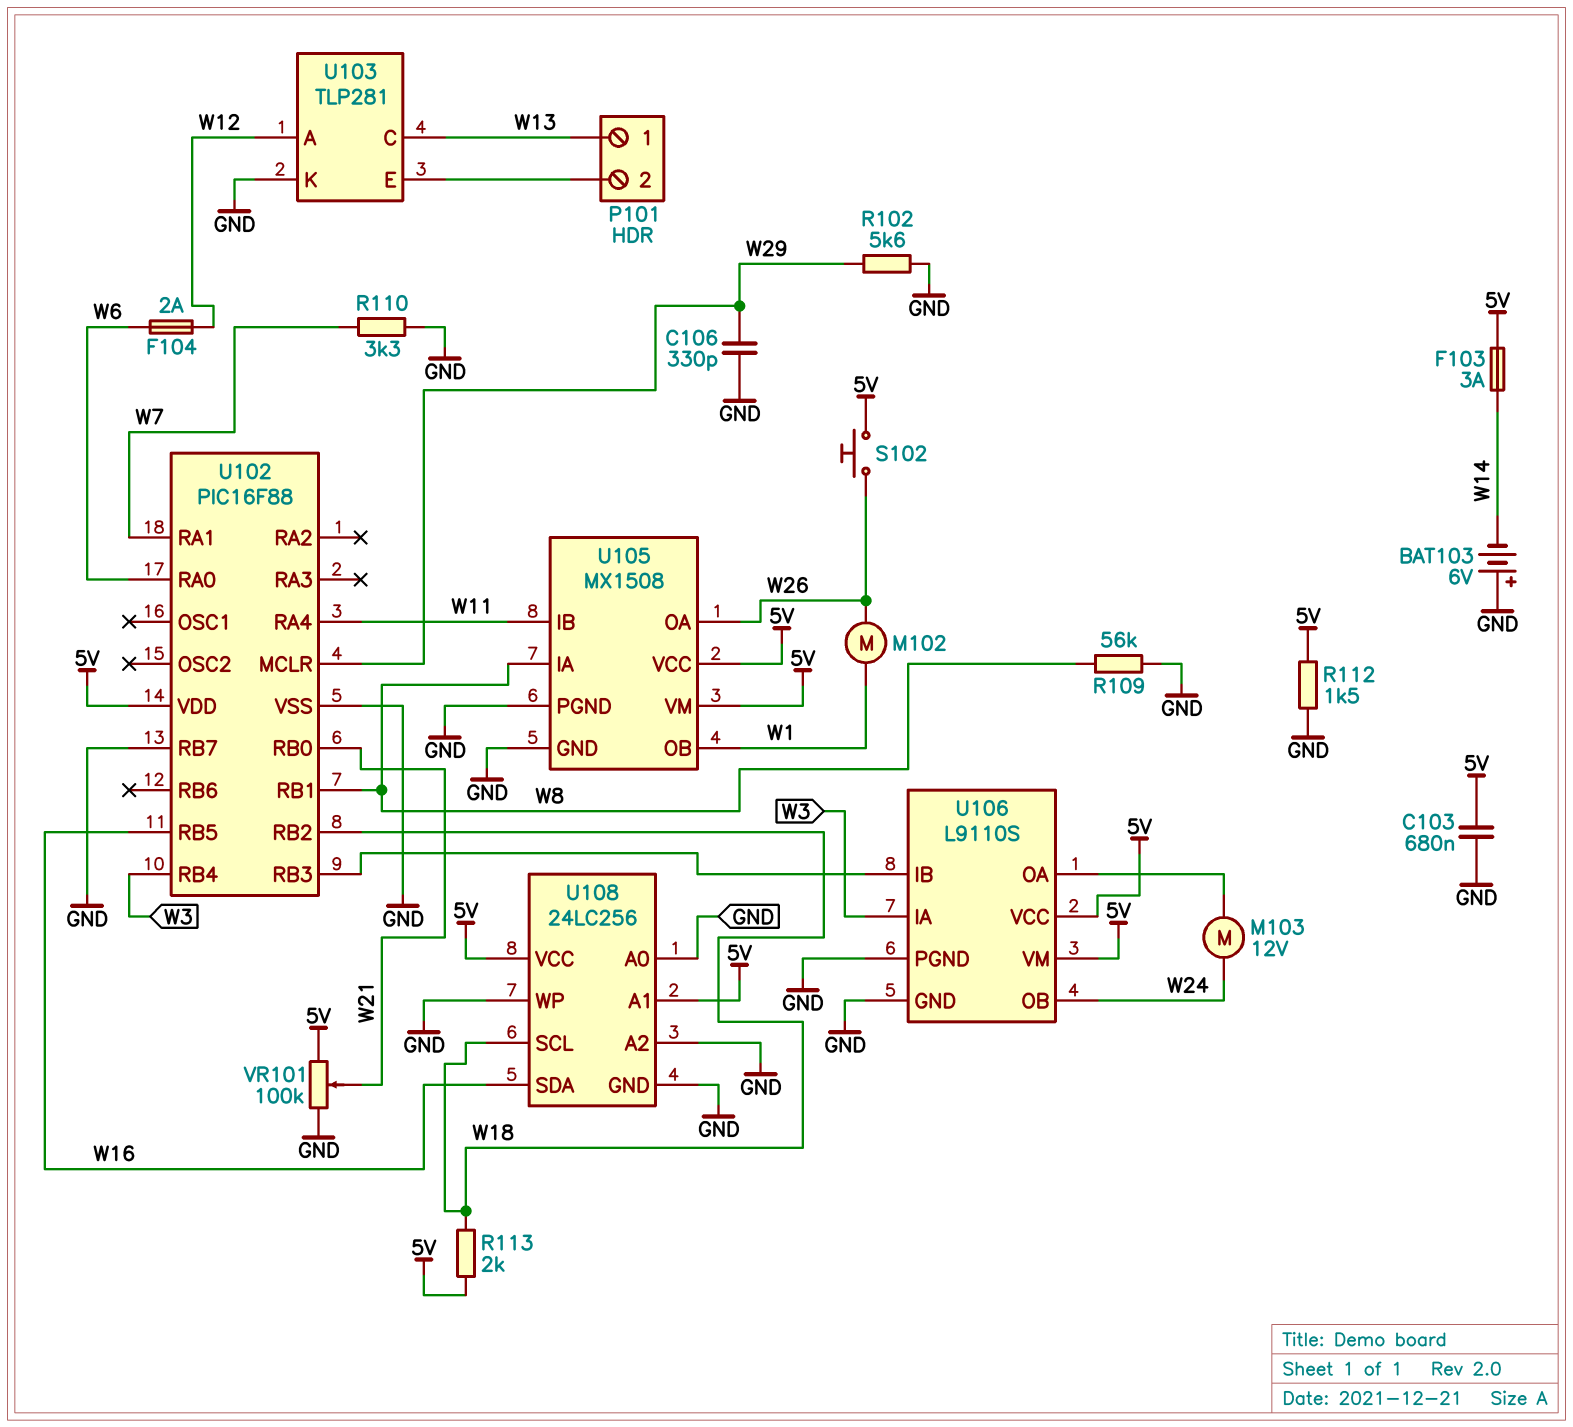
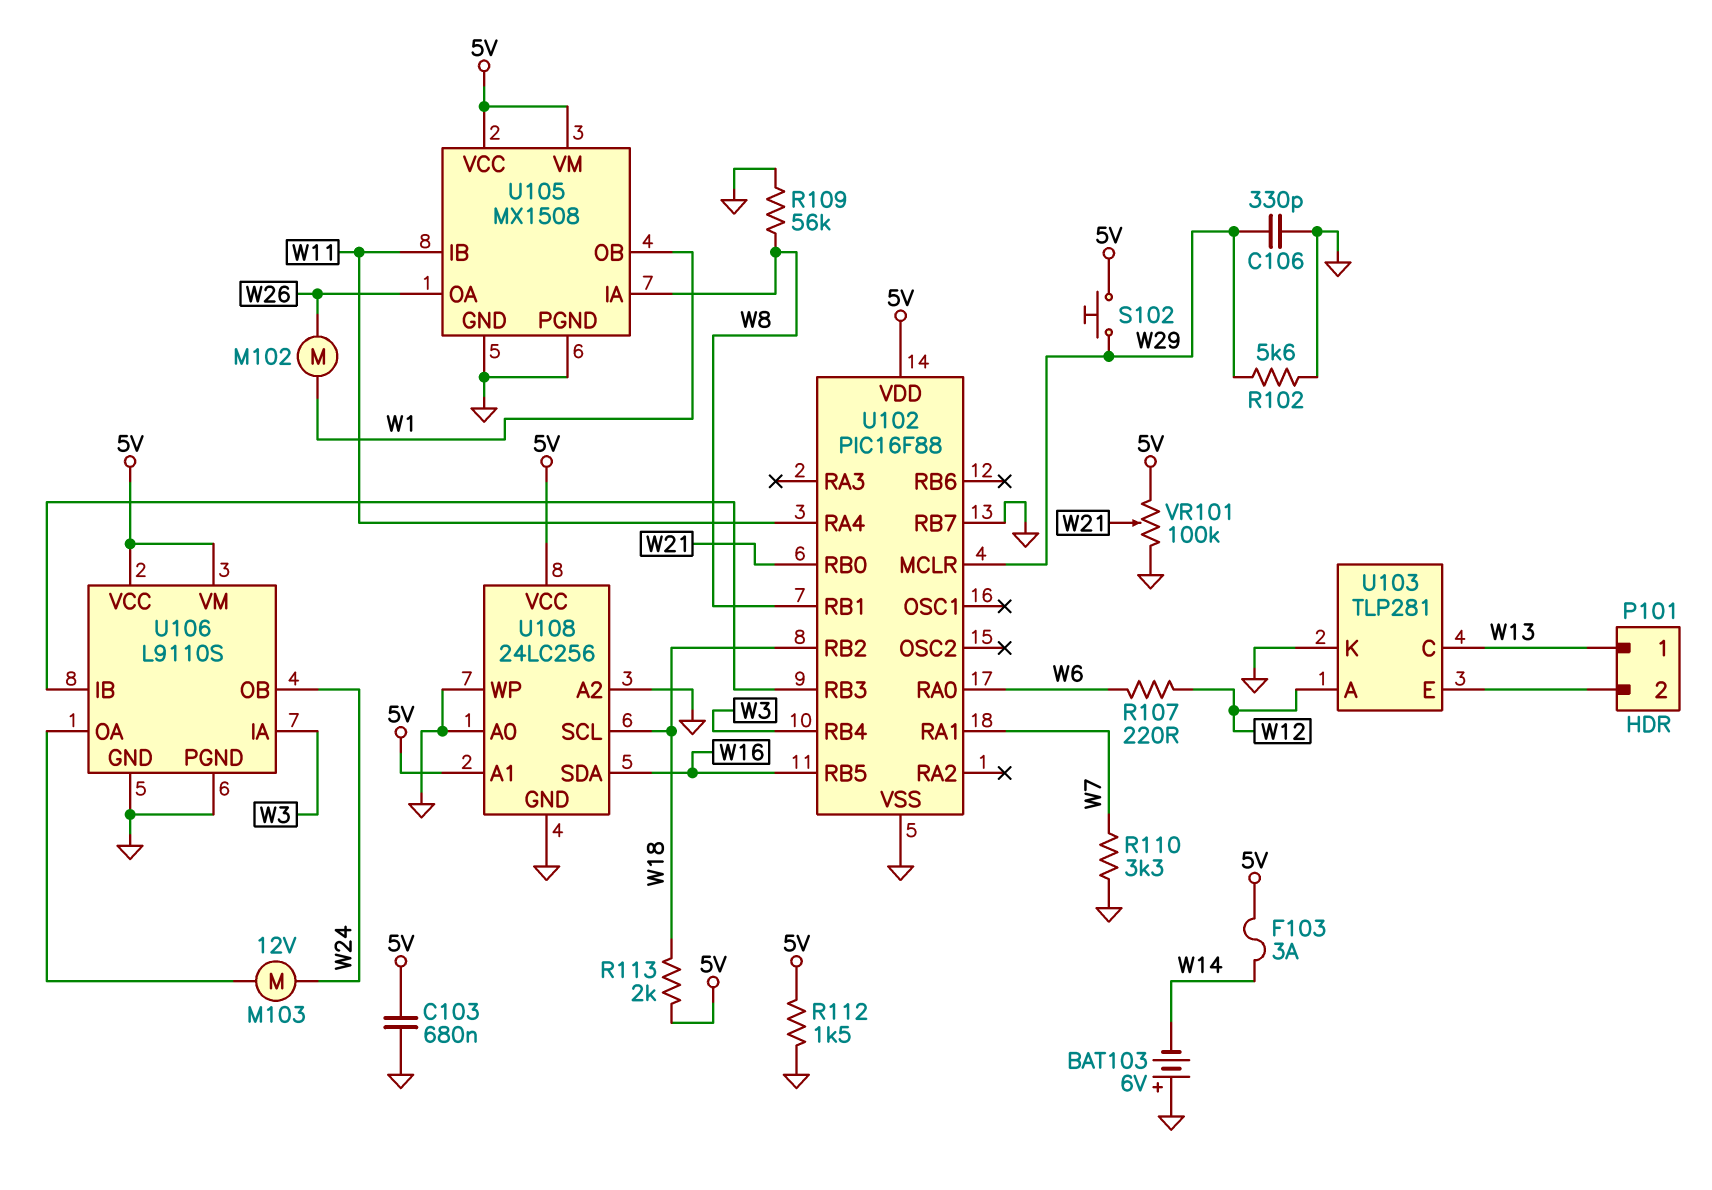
F104: 2A (W6, W12) -> none
R107: none -> 220 (W6, W12)
S102: button (5V, W26) -> button (5V, W29)

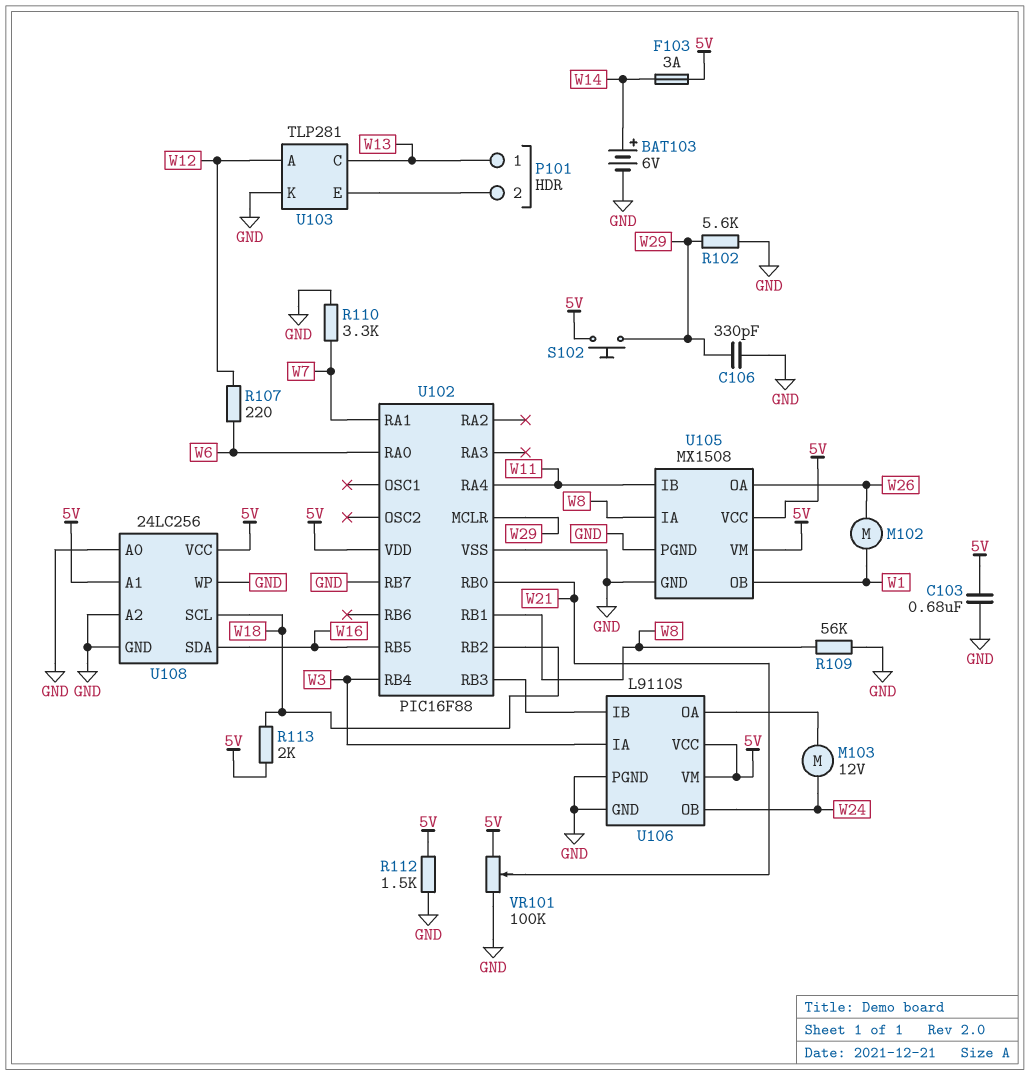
BAT103: 6V (plus GND, minus W14) -> 6V (plus W14, minus GND)

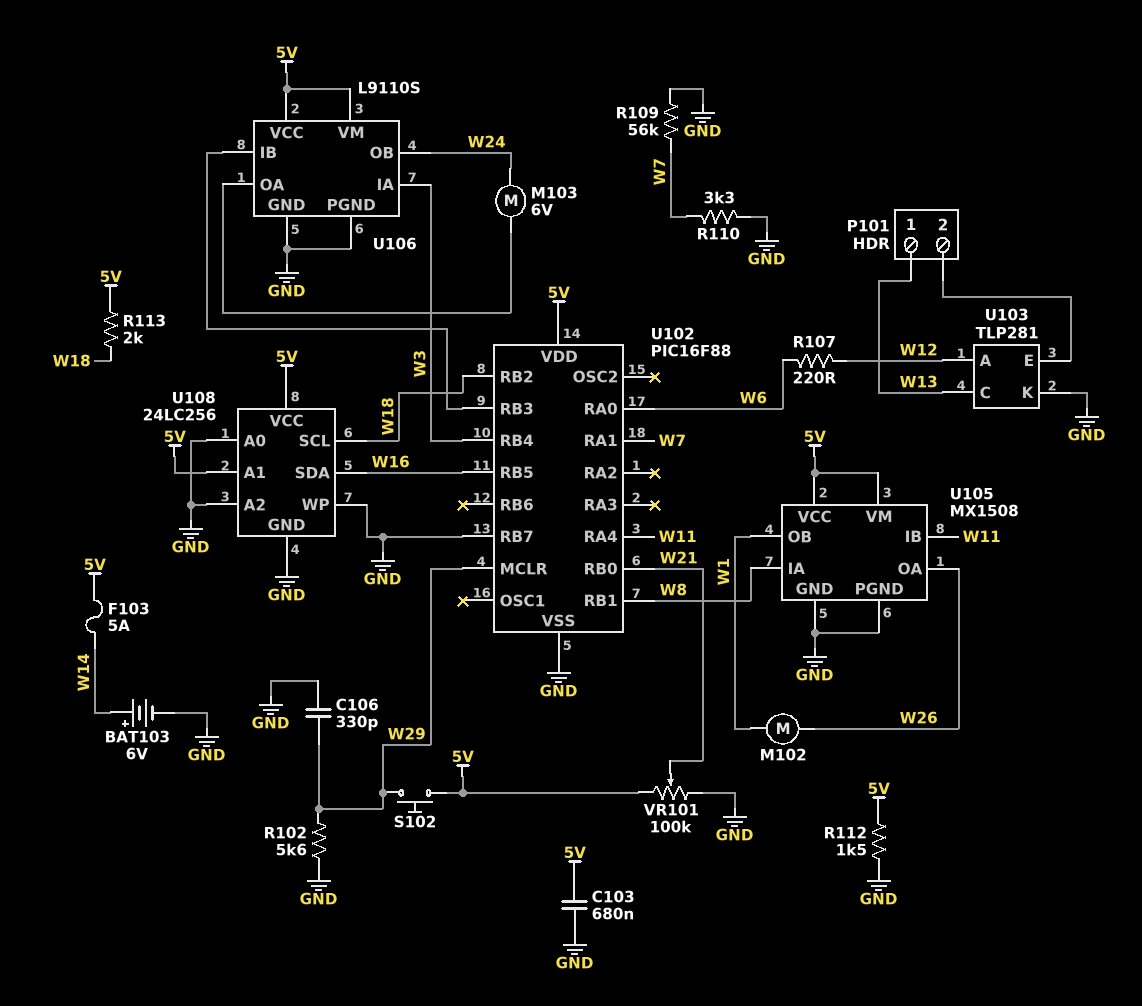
F103: 3A (5V, W14) -> 5A (5V, W14)
M103: motor 12V (U106/OA, W24) -> motor 6V (U106/OA, W24)
R109: 56k (GND, W8) -> 56k (GND, W7)

